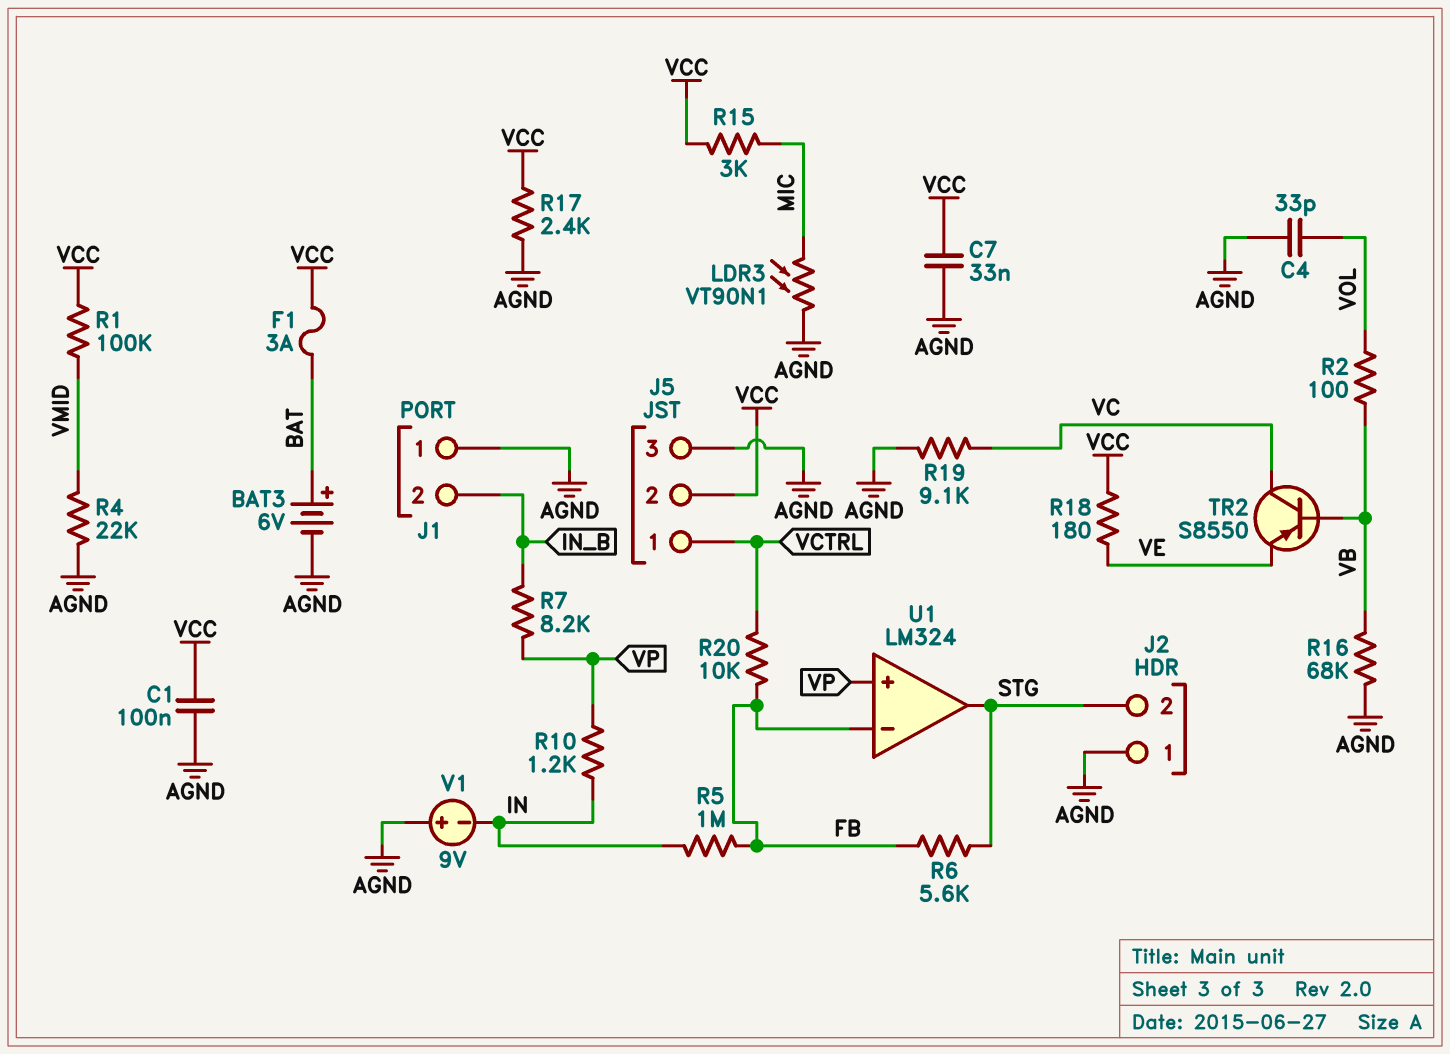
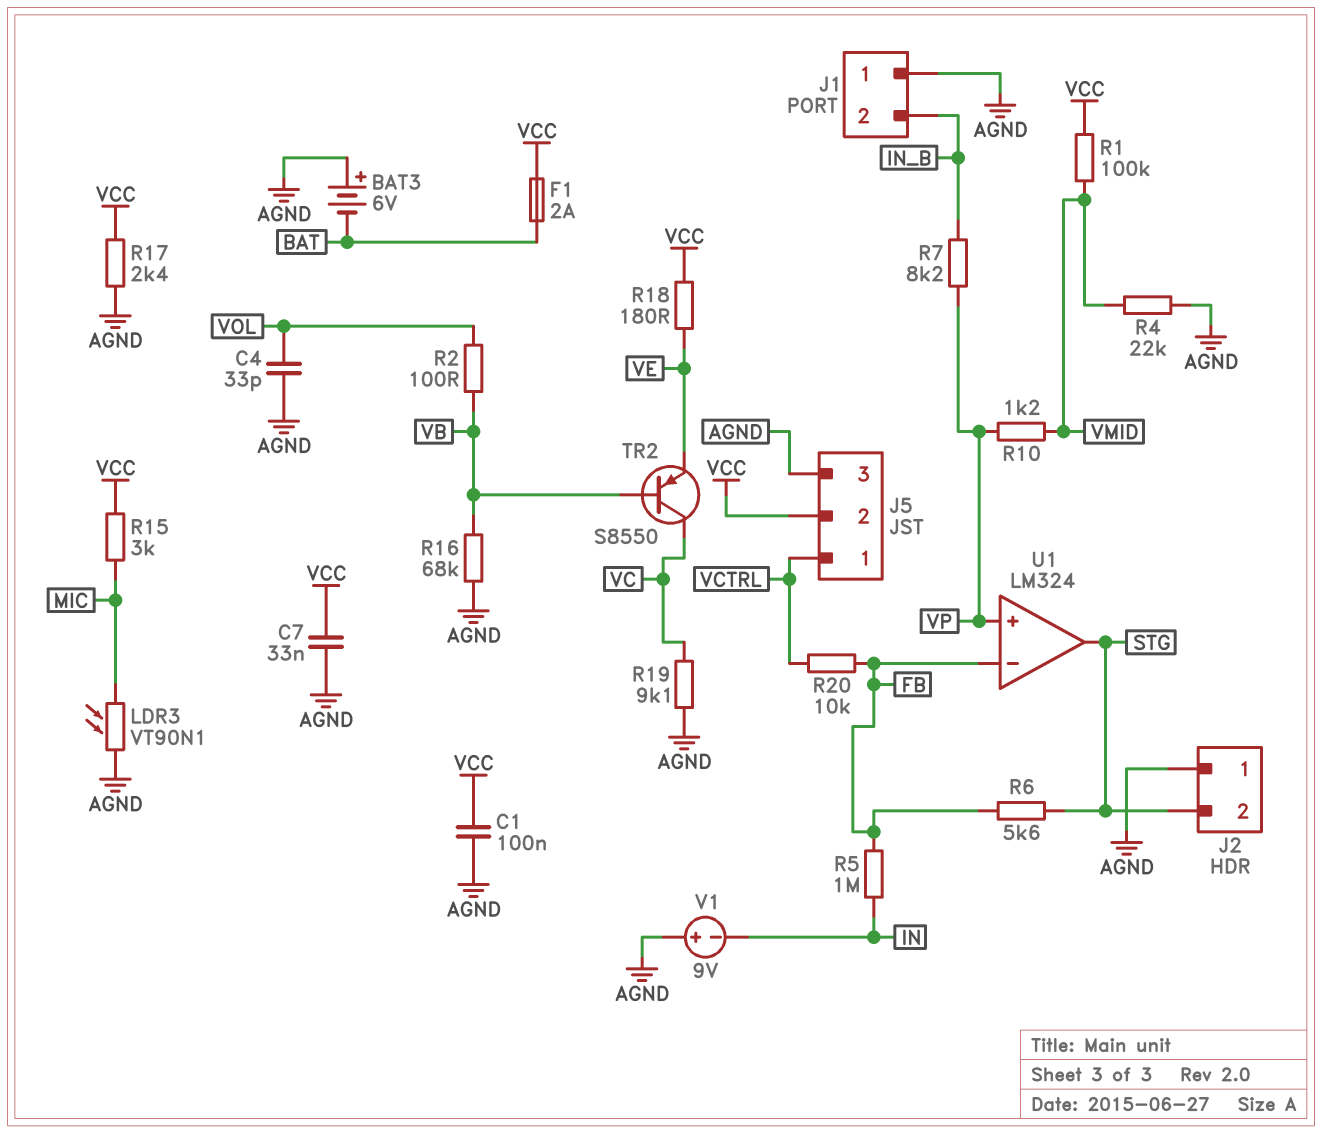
BAT3: 6V (plus BAT, minus AGND) -> 6V (plus AGND, minus BAT)
F1: 3A (BAT, VCC) -> 2A (BAT, VCC)
R10: 1.2k (IN, VP) -> 1.2k (VMID, VP)

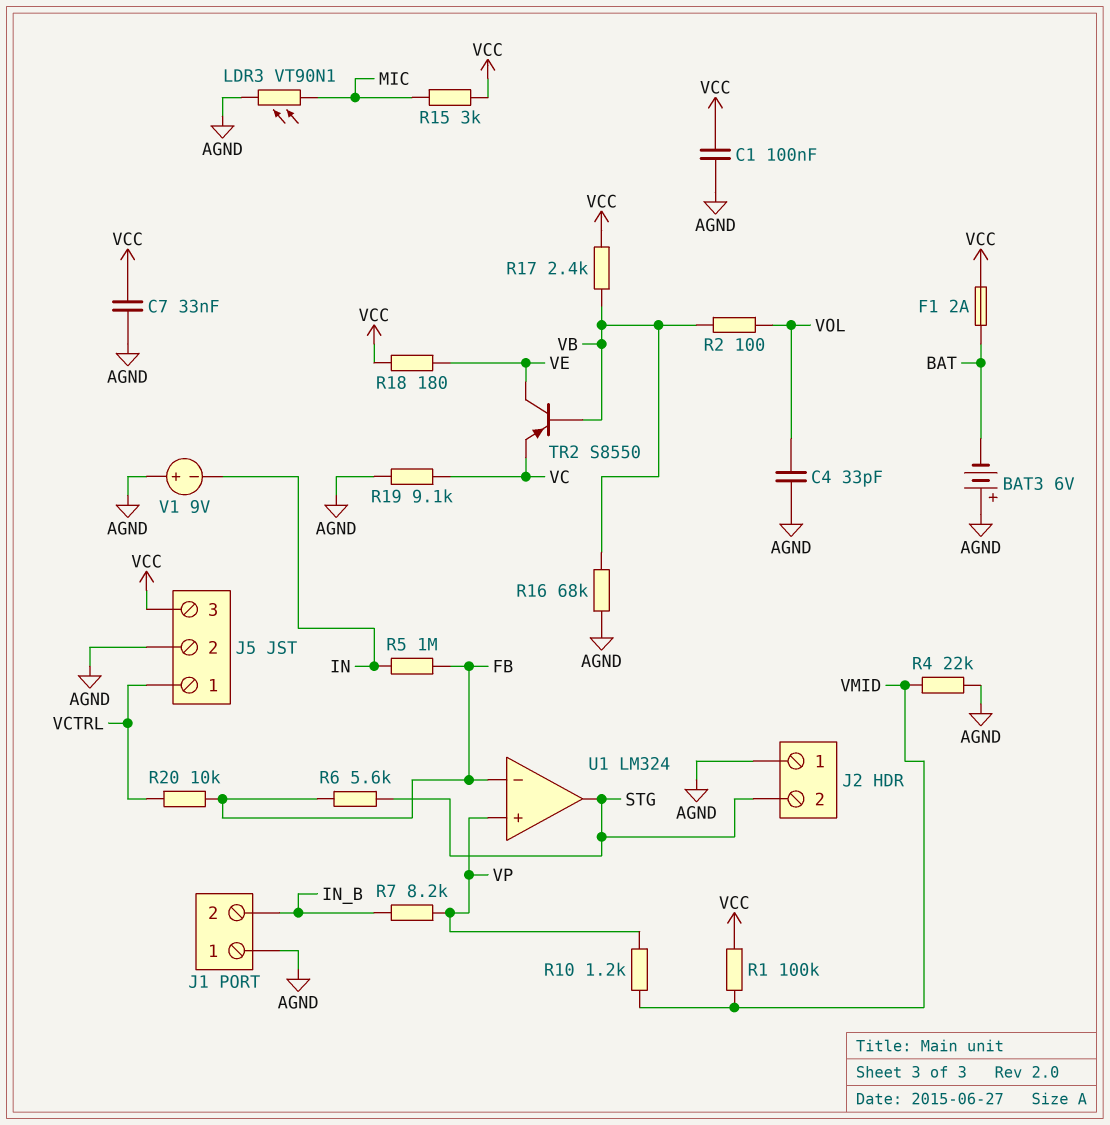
J5 pin 2: VCC -> AGND
J5 pin 3: AGND -> VCC
R17: 2.4k (AGND, VCC) -> 2.4k (VB, VCC)
TR2: PNP S8550 (B VB, C VC, E VE) -> PNP S8550 (B VB, C VE, E VC)

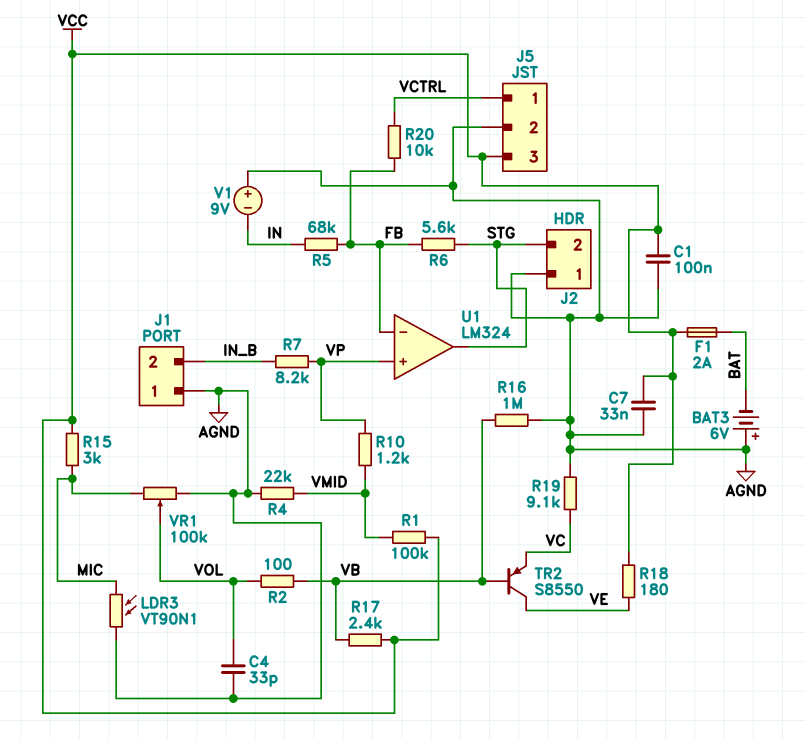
R5: 1M (FB, IN) -> 68k (FB, IN)
R16: 68k (AGND, VB) -> 1M (AGND, VB)
VR1: none -> 100k (AGND, MIC, wiper VOL)

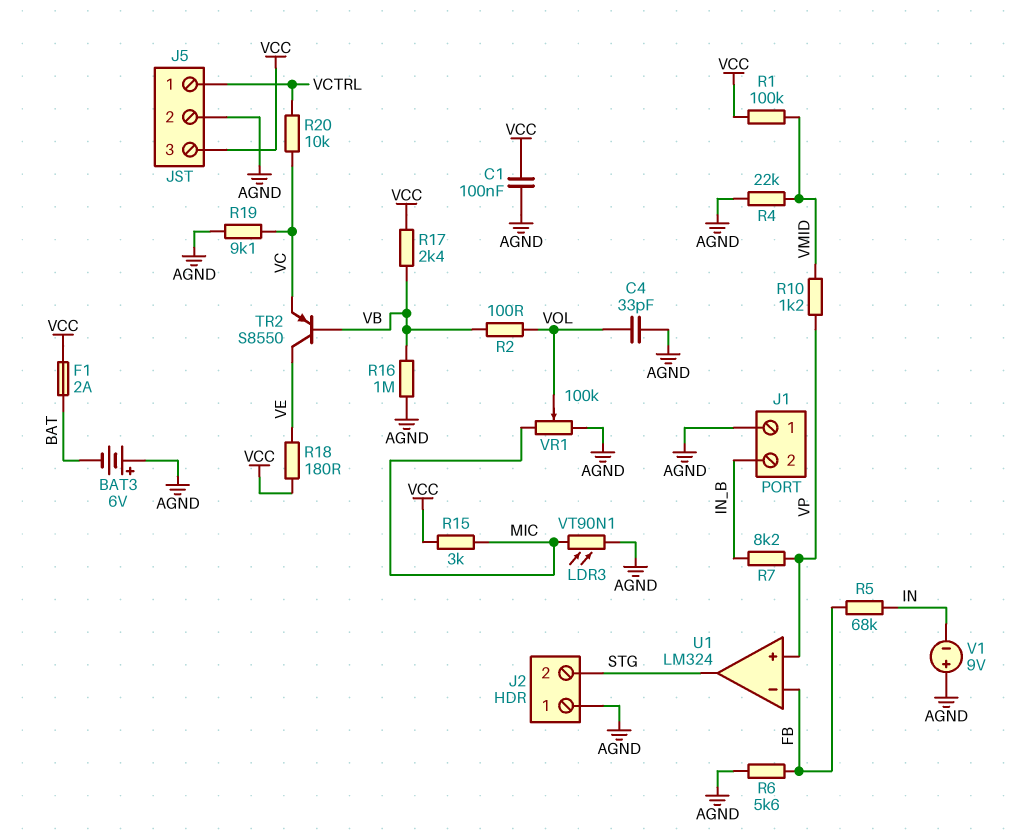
C7: 33nF (AGND, VCC) -> none
R6: 5.6k (FB, STG) -> 5.6k (AGND, FB)
R20: 10k (FB, VCTRL) -> 10k (VC, VCTRL)

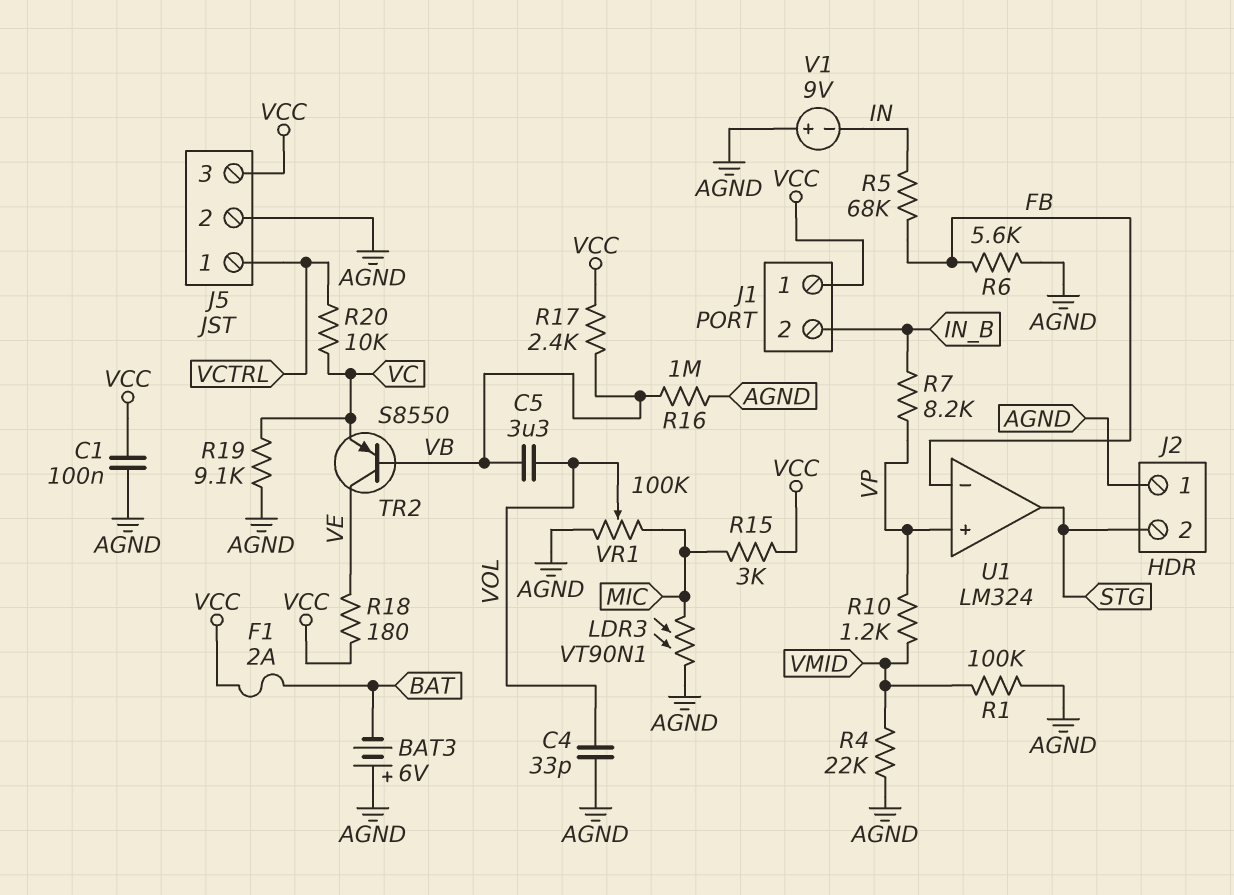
C5: none -> 3.3uF (VB, VOL)
J1 pin 1: AGND -> VCC
R1: 100k (VCC, VMID) -> 100k (AGND, VMID)
R2: 100 (VB, VOL) -> none

